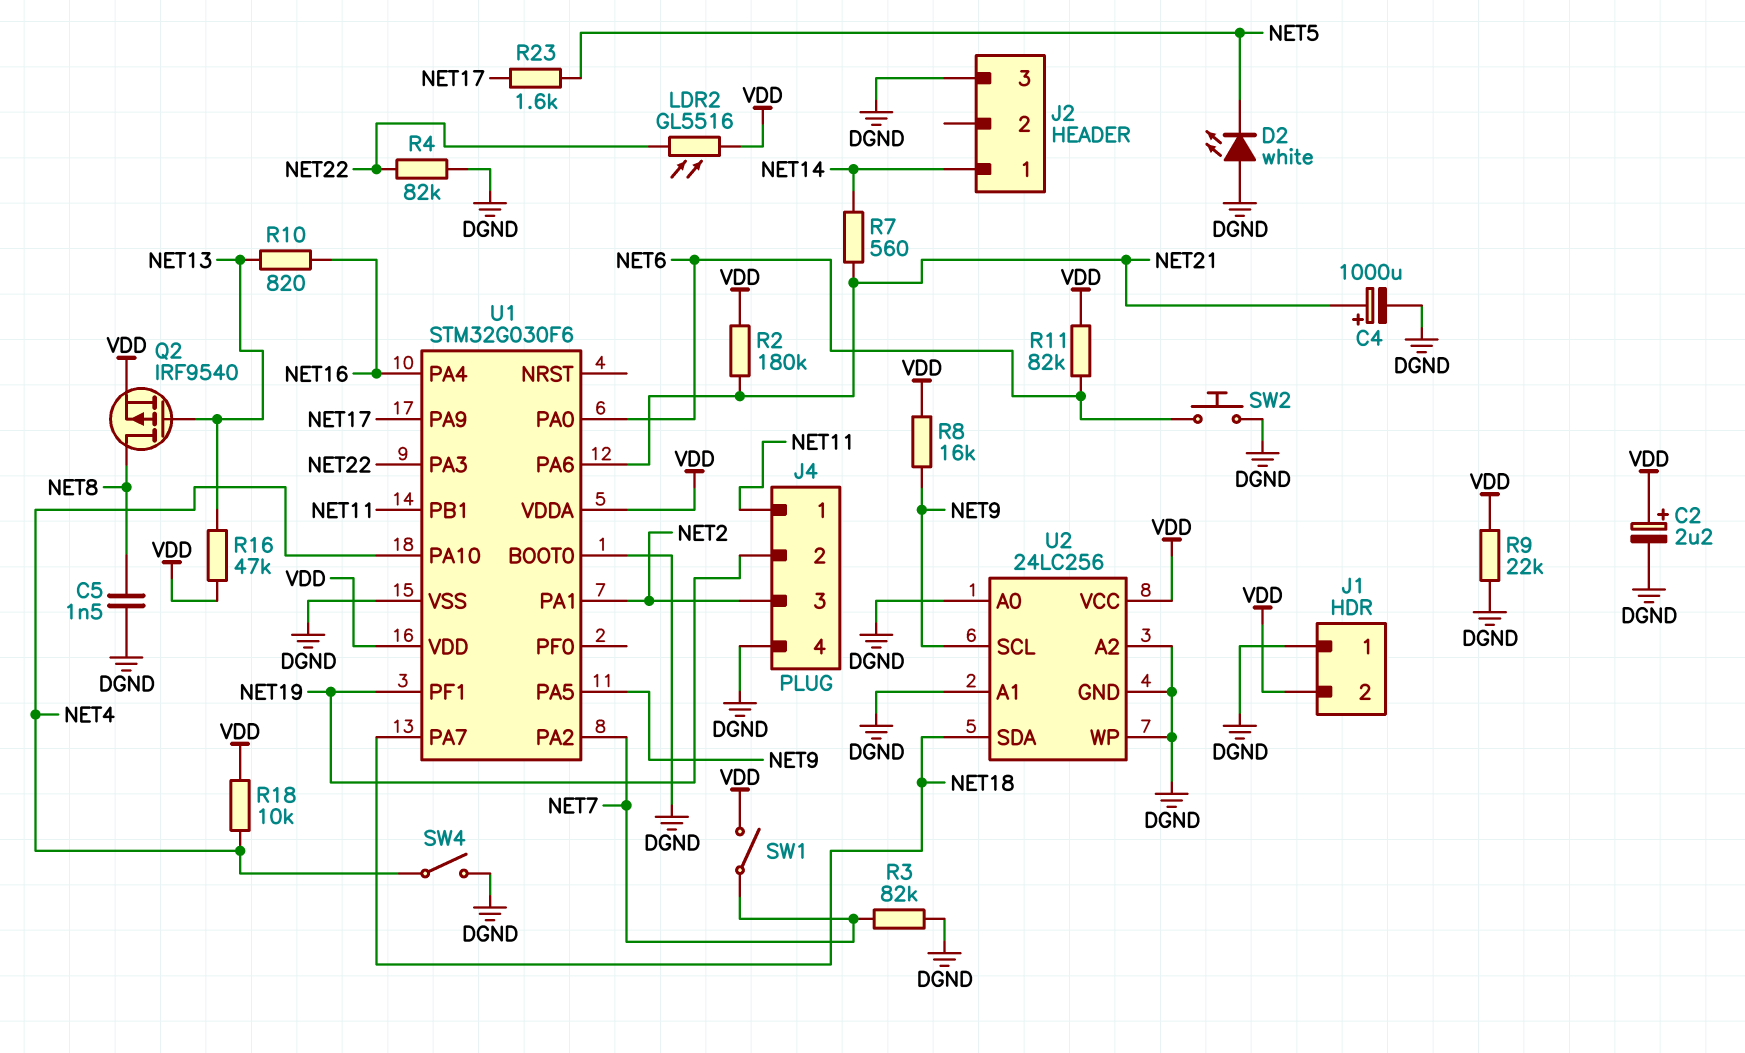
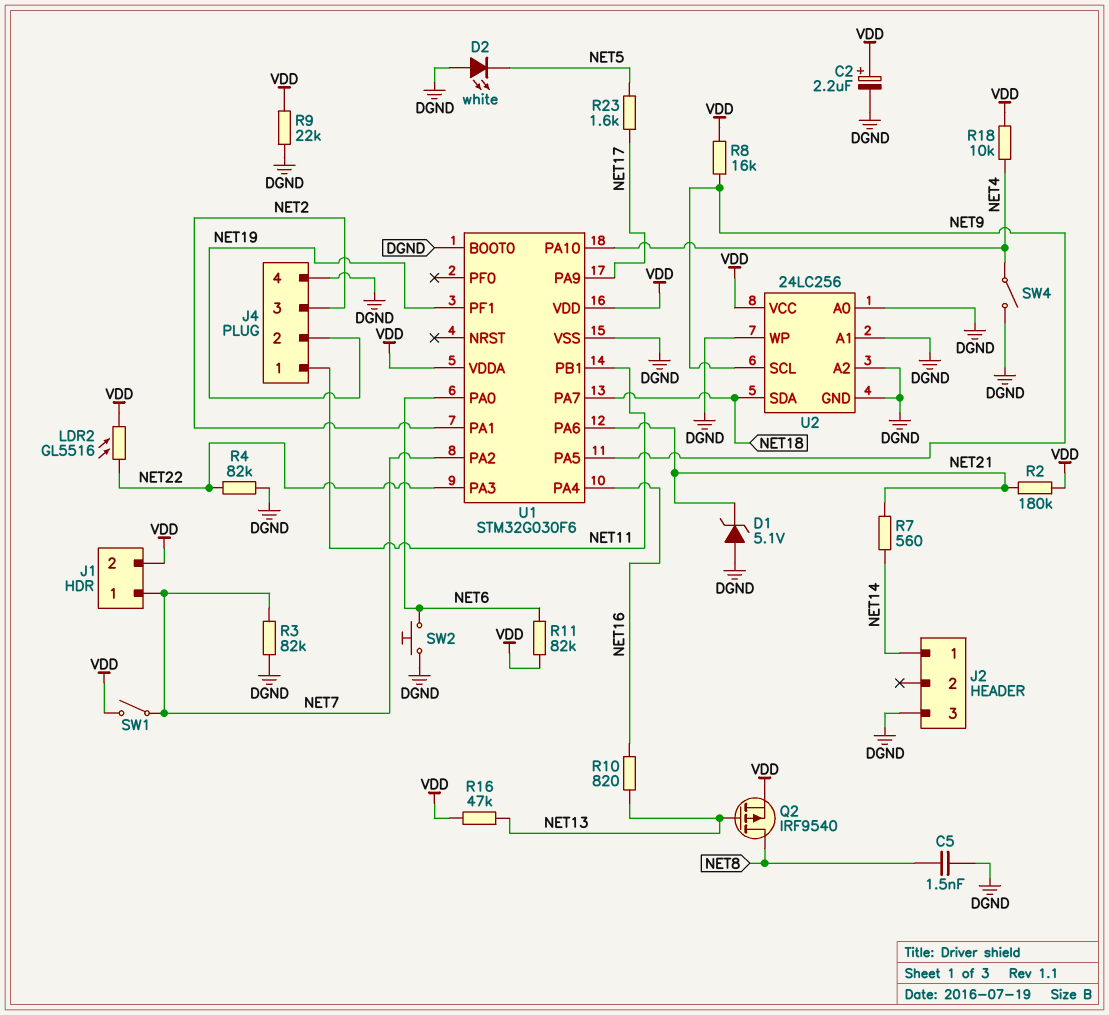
C4: 1000uF (plus NET21, minus DGND) -> none
D1: none -> zener 5.1V (A DGND, K NET21)
J1 pin 1: DGND -> NET7

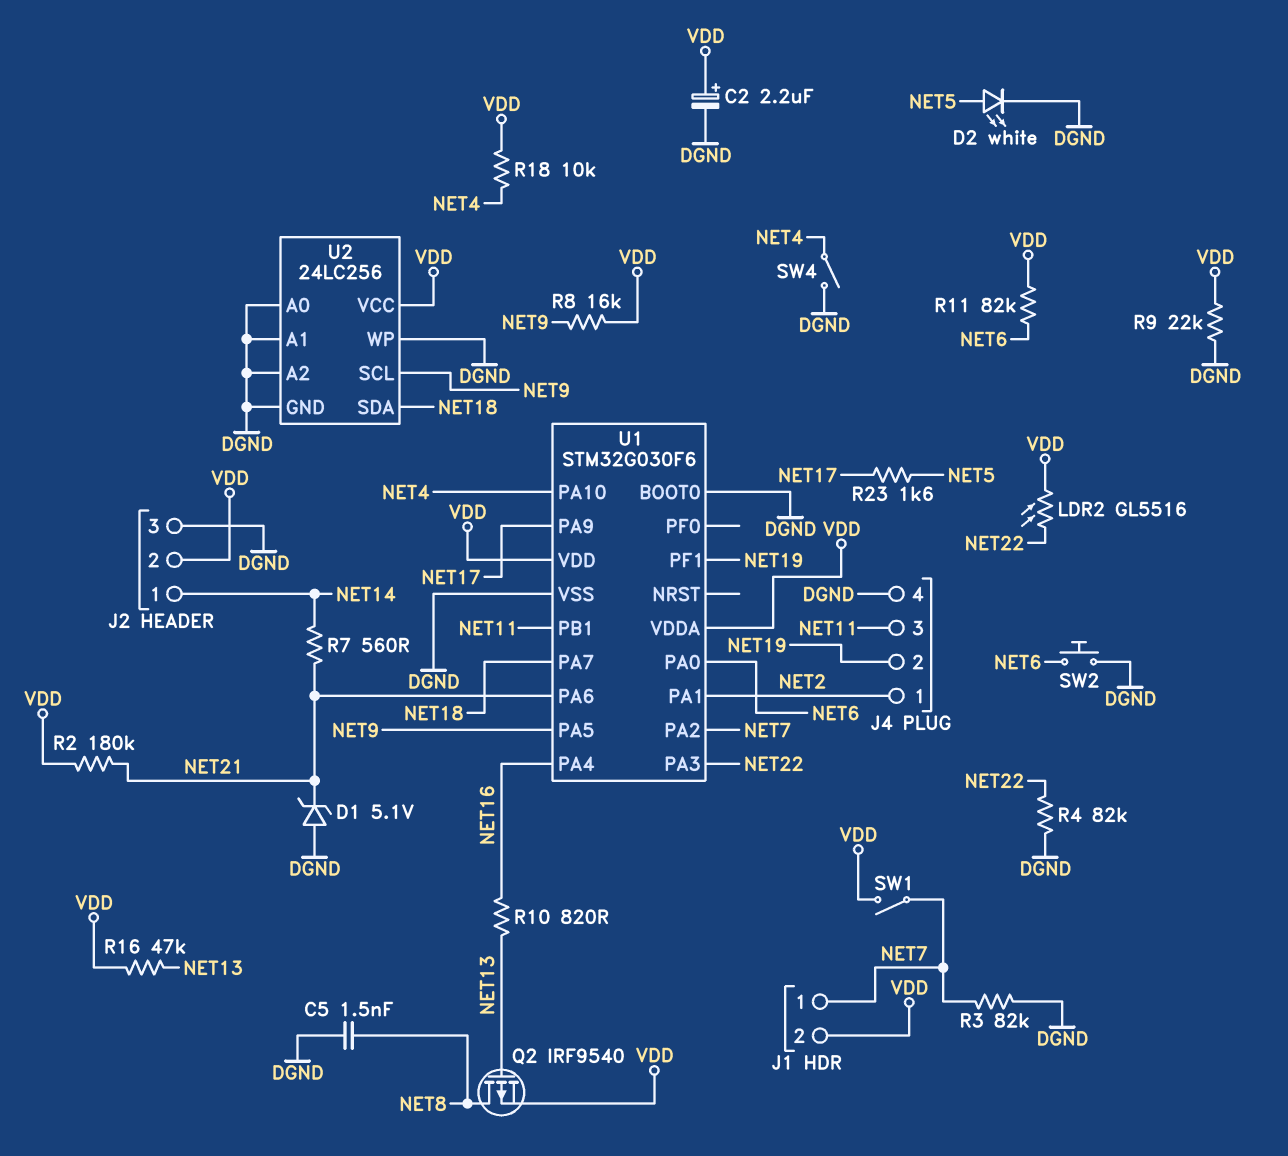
D2: LED white (A DGND, K NET5) -> LED white (A NET5, K DGND)
J2 pin 2: none -> VDD
J4 pin 1: NET11 -> NET2
J4 pin 3: NET2 -> NET11

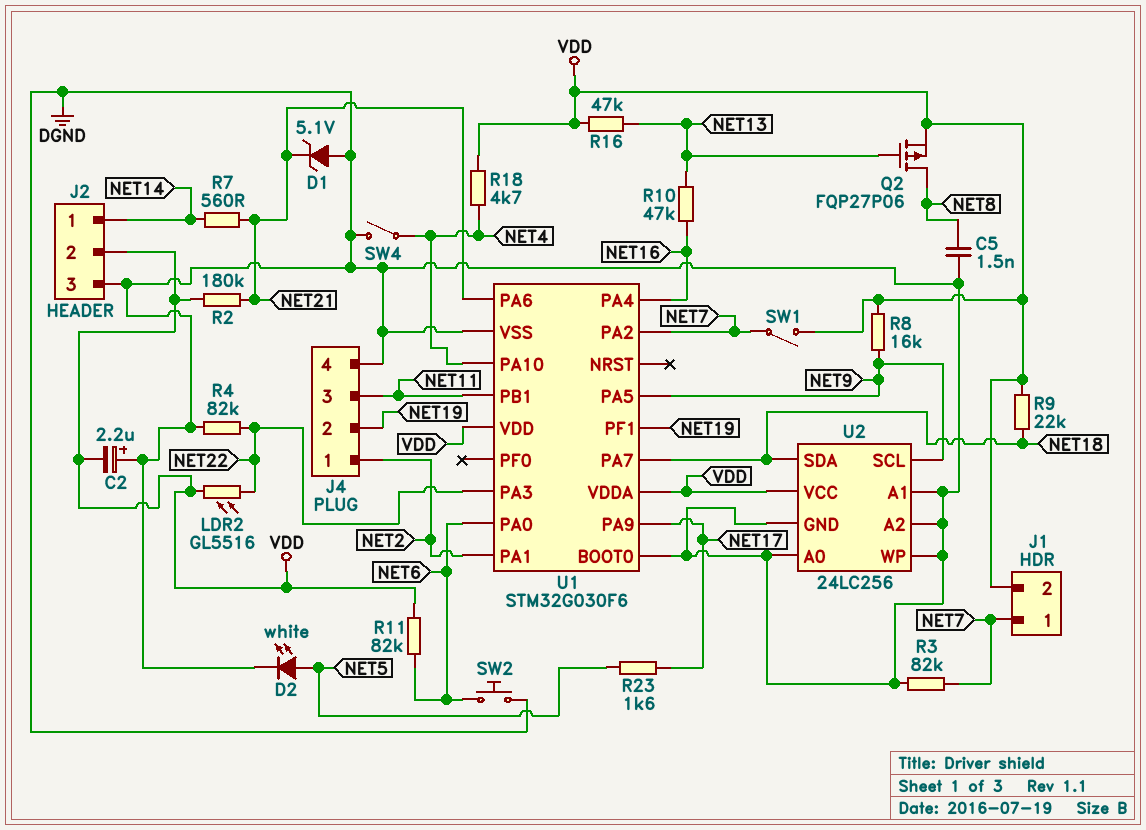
C2: 2.2uF (plus VDD, minus DGND) -> 2.2uF (plus DGND, minus VDD)
Q2: PMOS IRF9540 (G NET13, D NET8, S VDD) -> PMOS FQP27P06 (G NET13, D NET8, S VDD)
R9: 22k (DGND, VDD) -> 22k (NET18, VDD)
R10: 820 (NET13, NET16) -> 47k (NET13, NET16)
R18: 10k (NET4, VDD) -> 4.7k (NET4, VDD)

